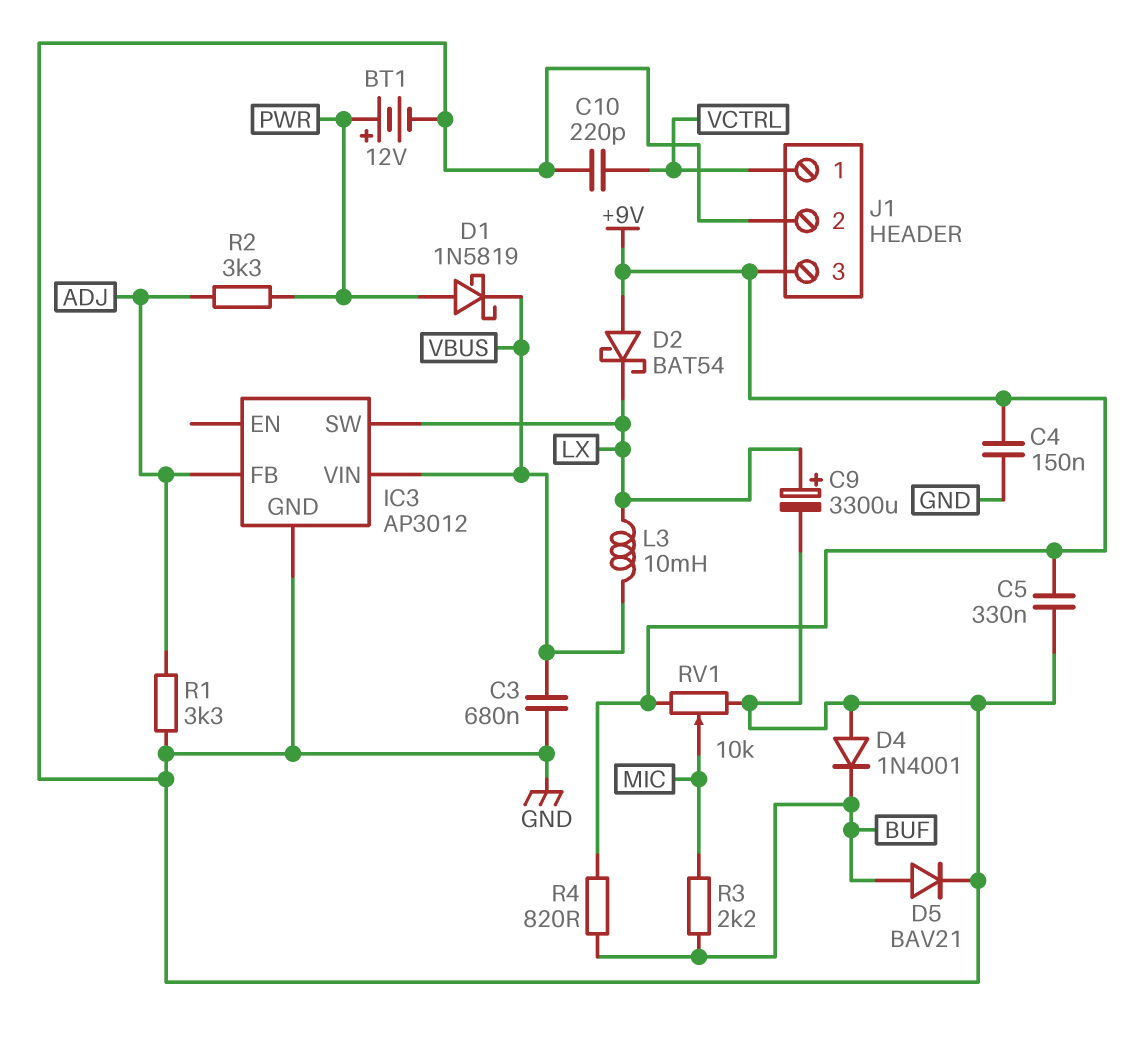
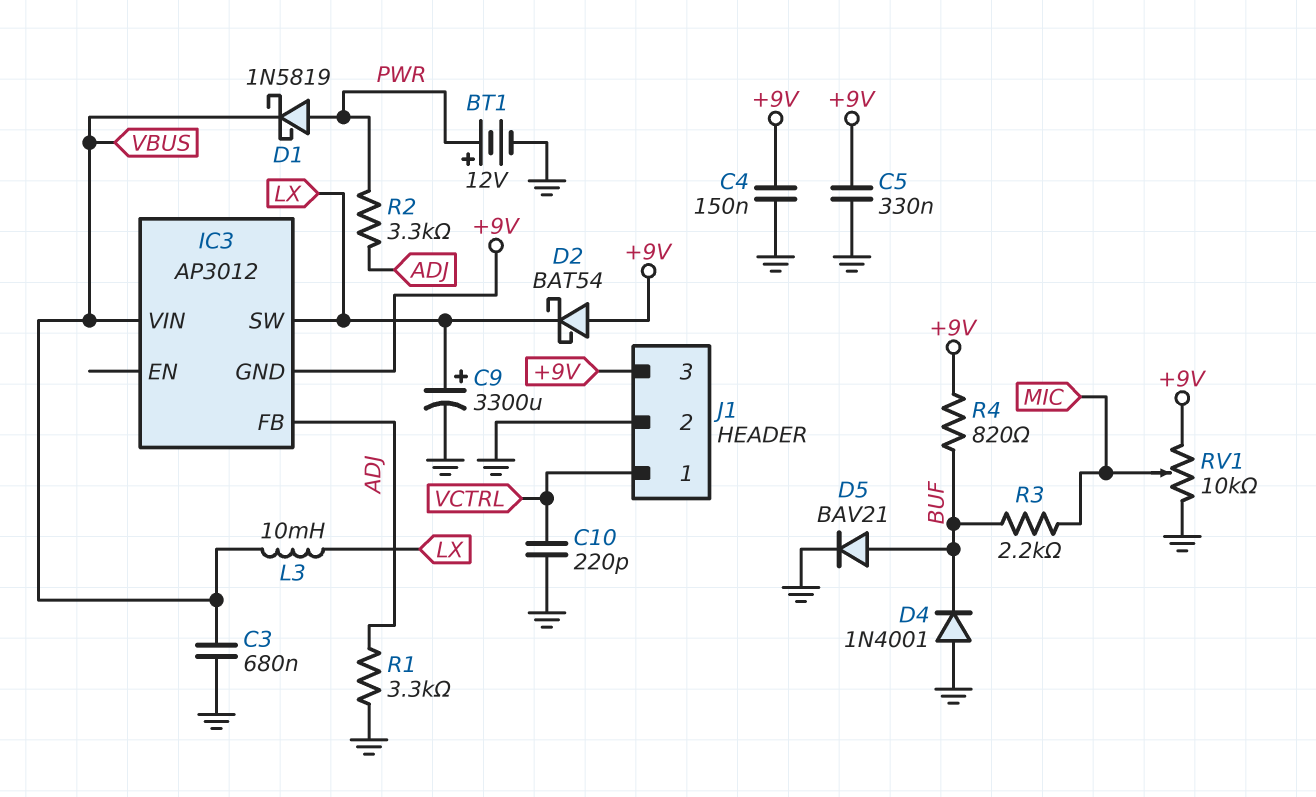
IC3 pin GND: GND -> +9V

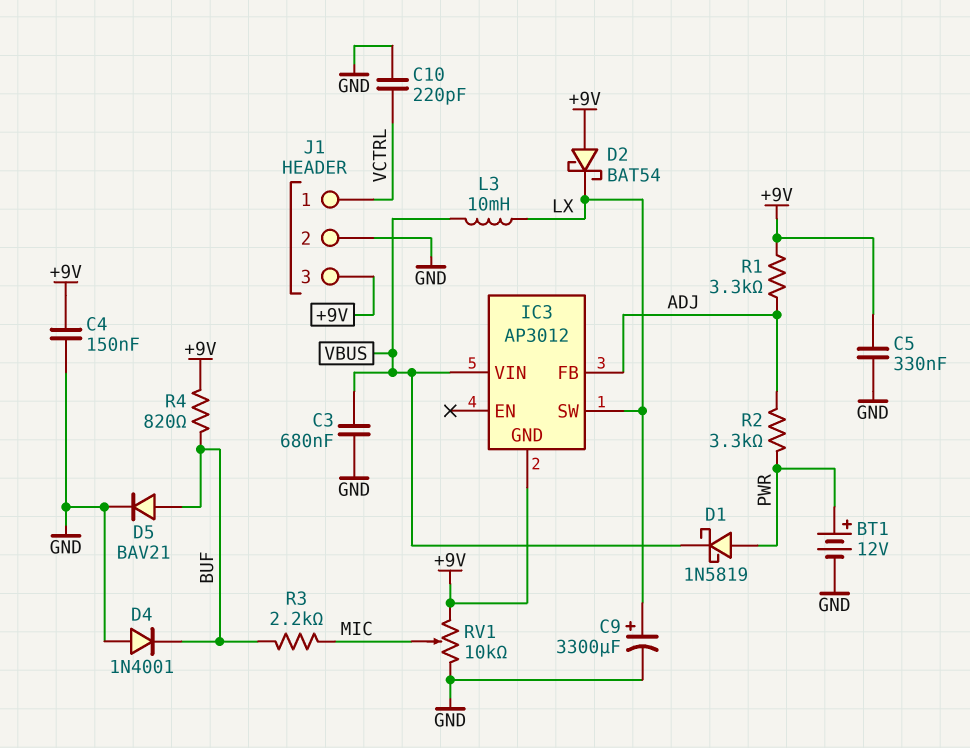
R1: 3.3k (ADJ, GND) -> 3.3k (+9V, ADJ)

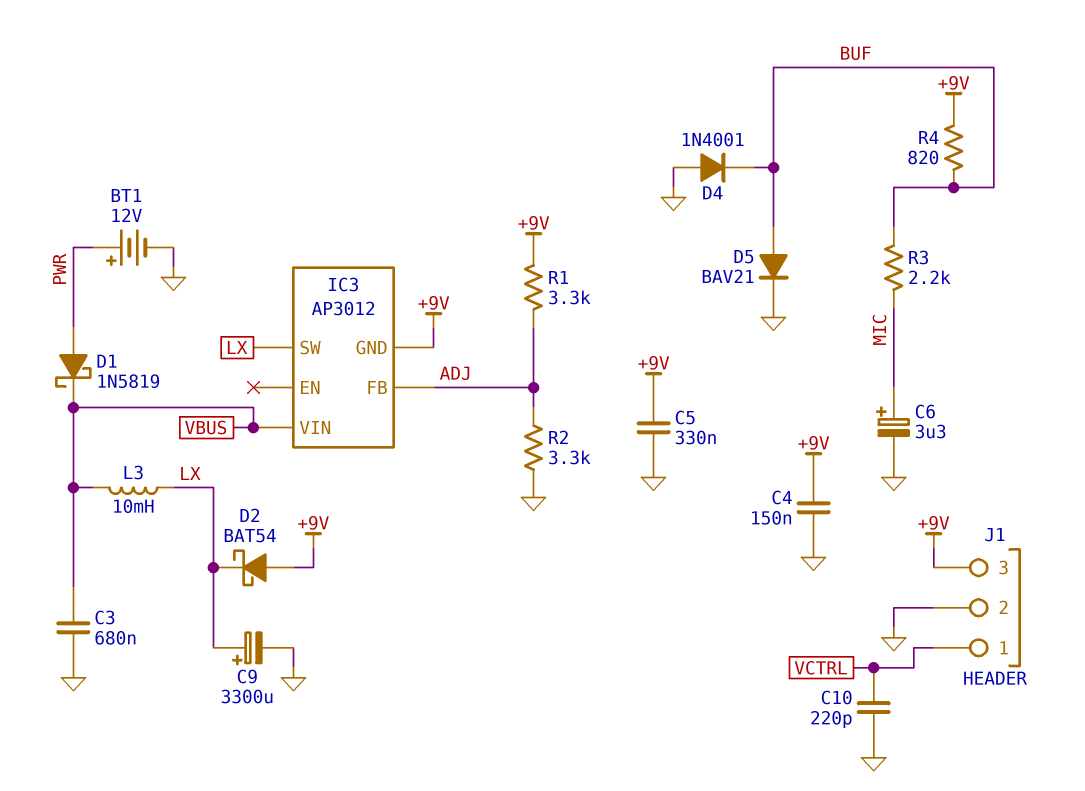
C6: none -> 3.3uF (plus MIC, minus GND)
R2: 3.3k (ADJ, PWR) -> 3.3k (ADJ, GND)
RV1: 10k (+9V, GND, wiper MIC) -> none

